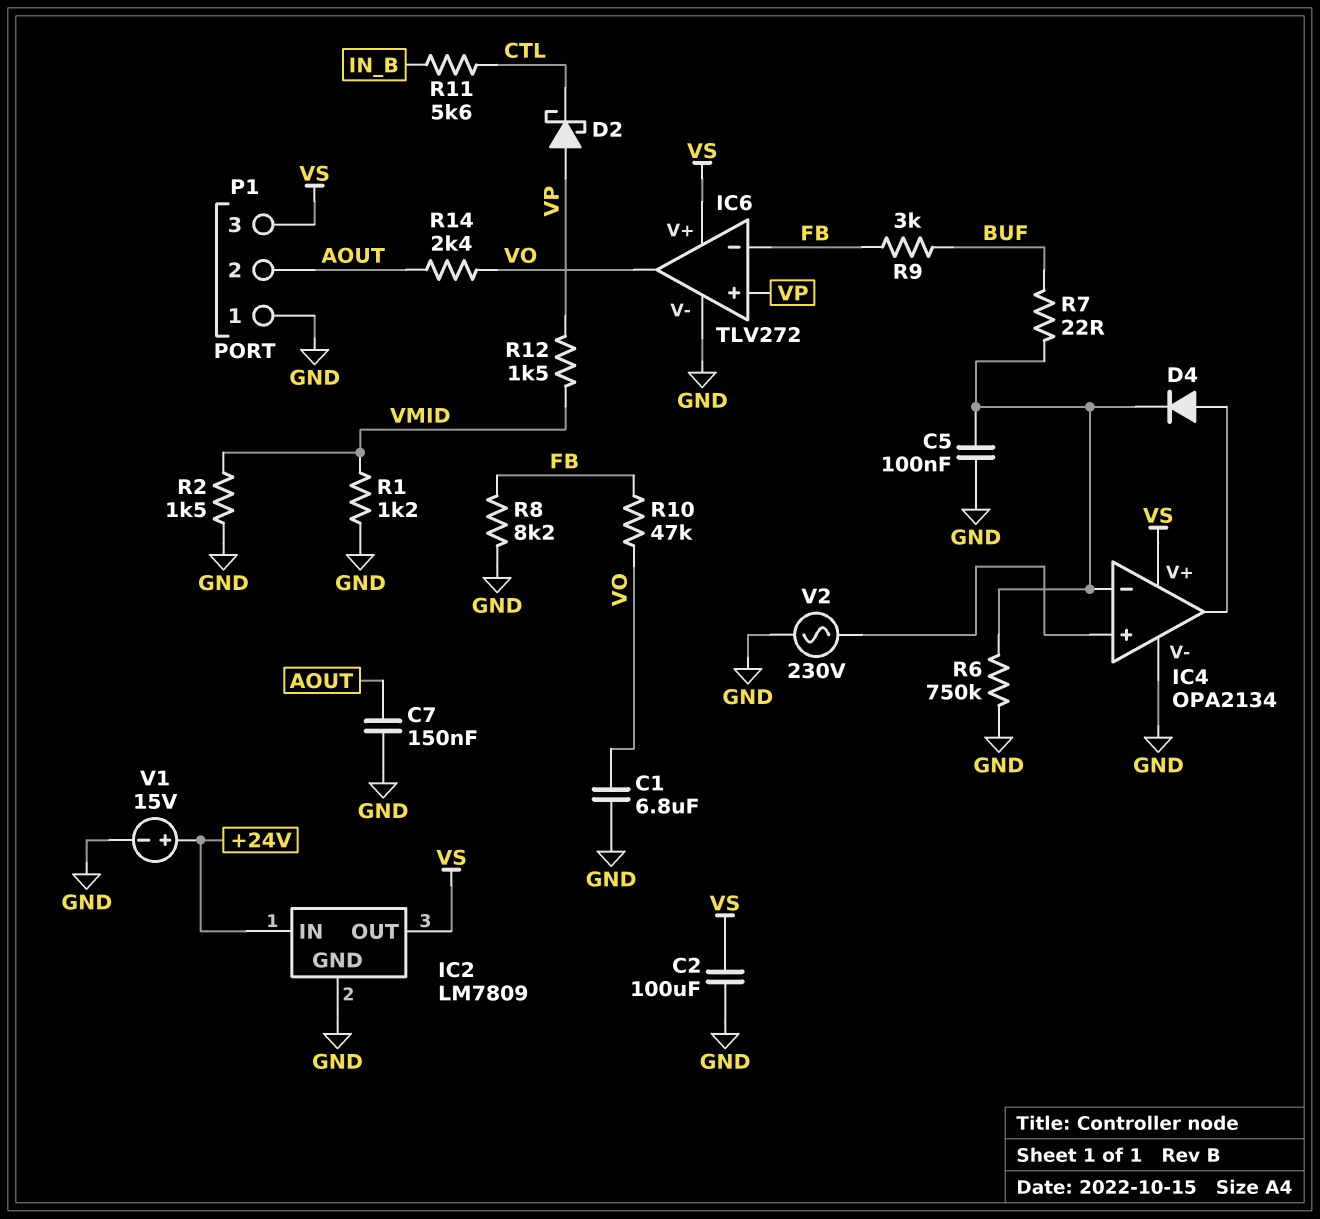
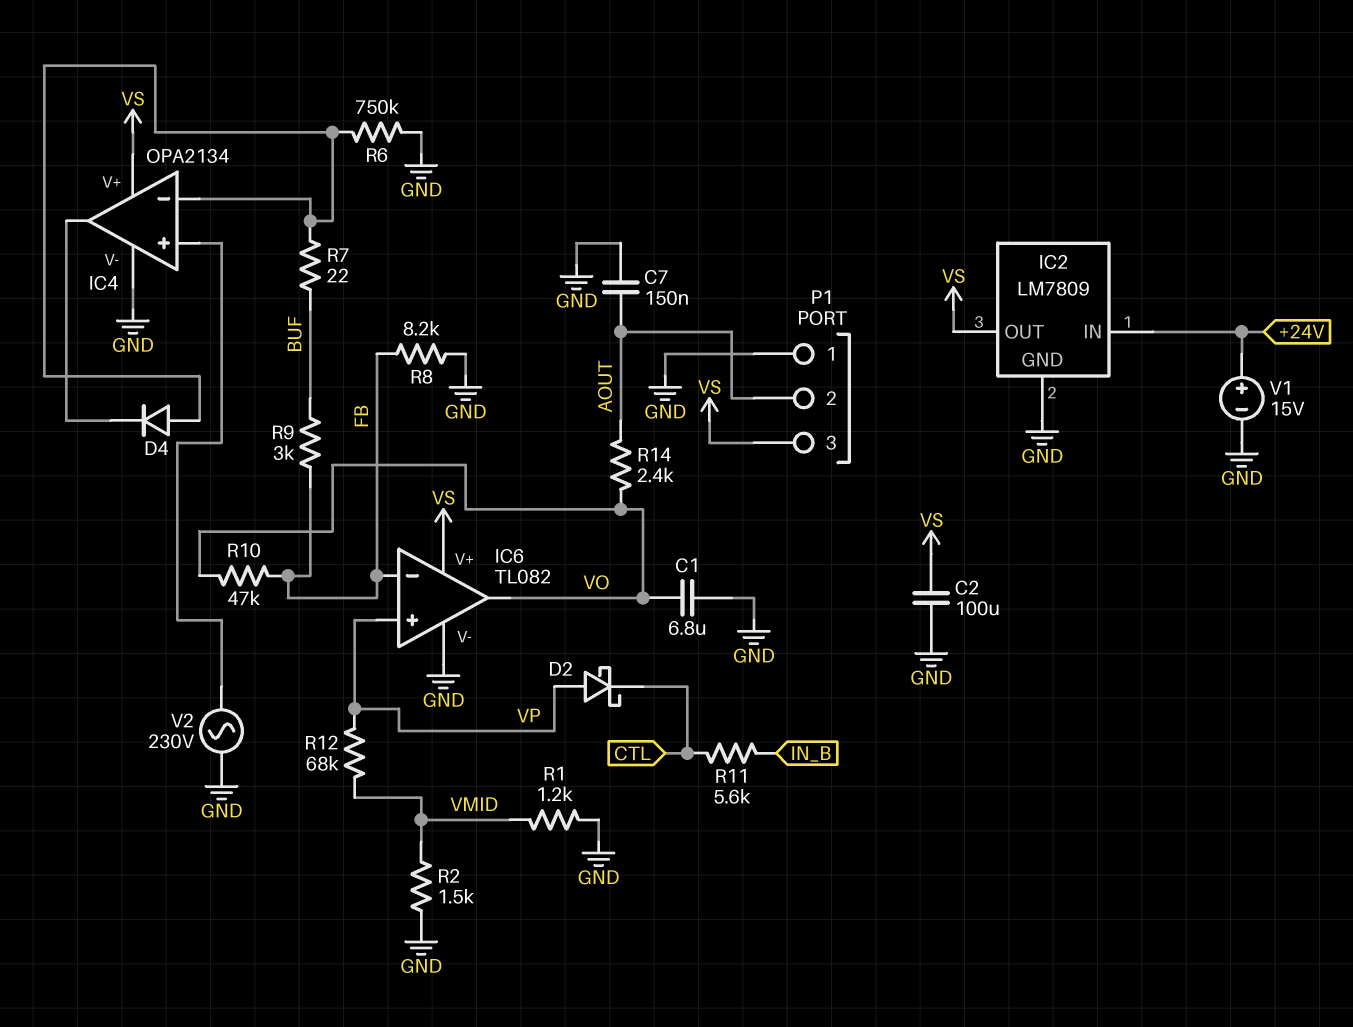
C5: 100nF (GND, IC4/in-) -> none
D4: diode (A IC4/out, K IC4/in-) -> diode (A IC4/in-, K IC4/out)
IC6: TLV272 -> TL082
R12: 1.5k (VMID, VP) -> 68k (VMID, VP)

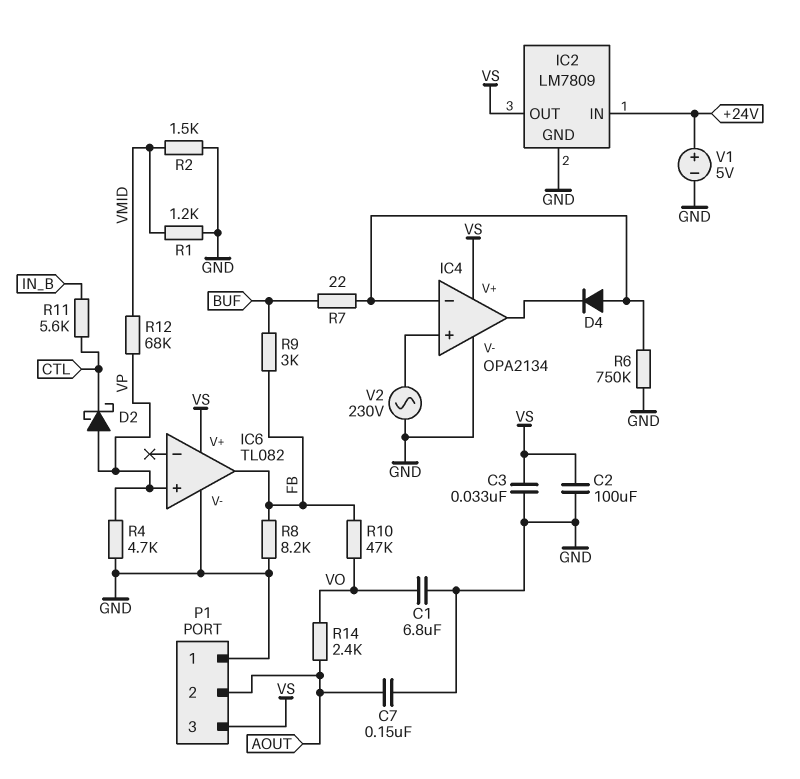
C3: none -> 33nF (GND, VS)
IC6 pin in-: FB -> none
IC6 pin out: VO -> FB
R4: none -> 4.7k (GND, VP)
V1: 15V (plus +24V, minus GND) -> 5V (plus +24V, minus GND)

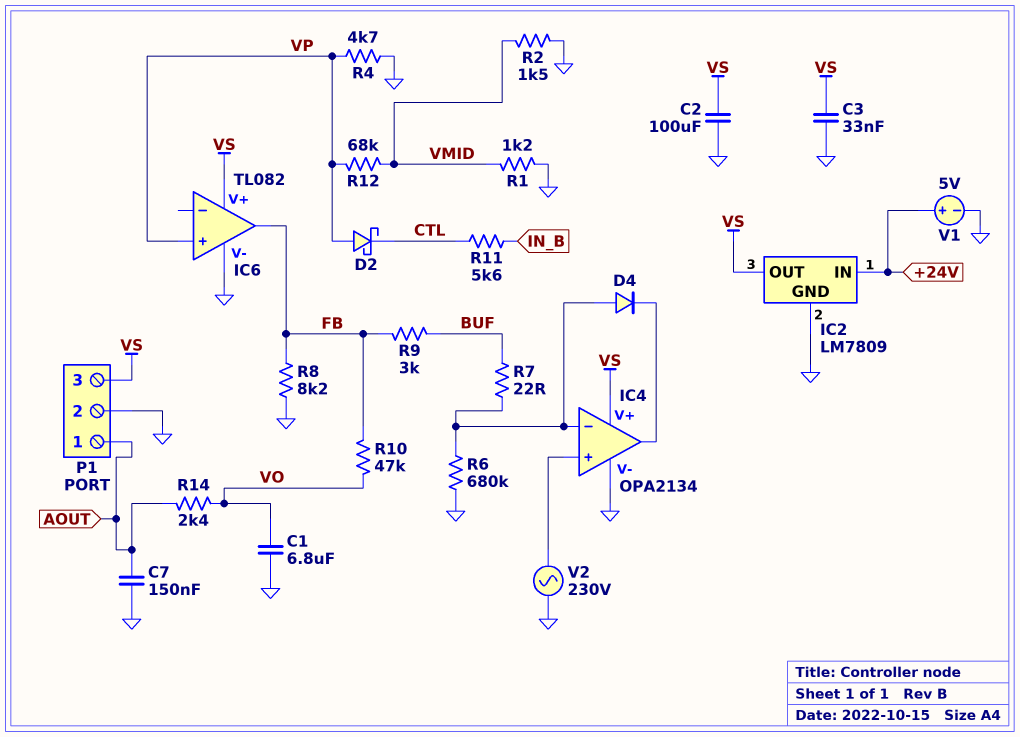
P1 pin 1: GND -> AOUT
P1 pin 2: AOUT -> GND
R6: 750k (GND, IC4/in-) -> 680k (GND, IC4/in-)

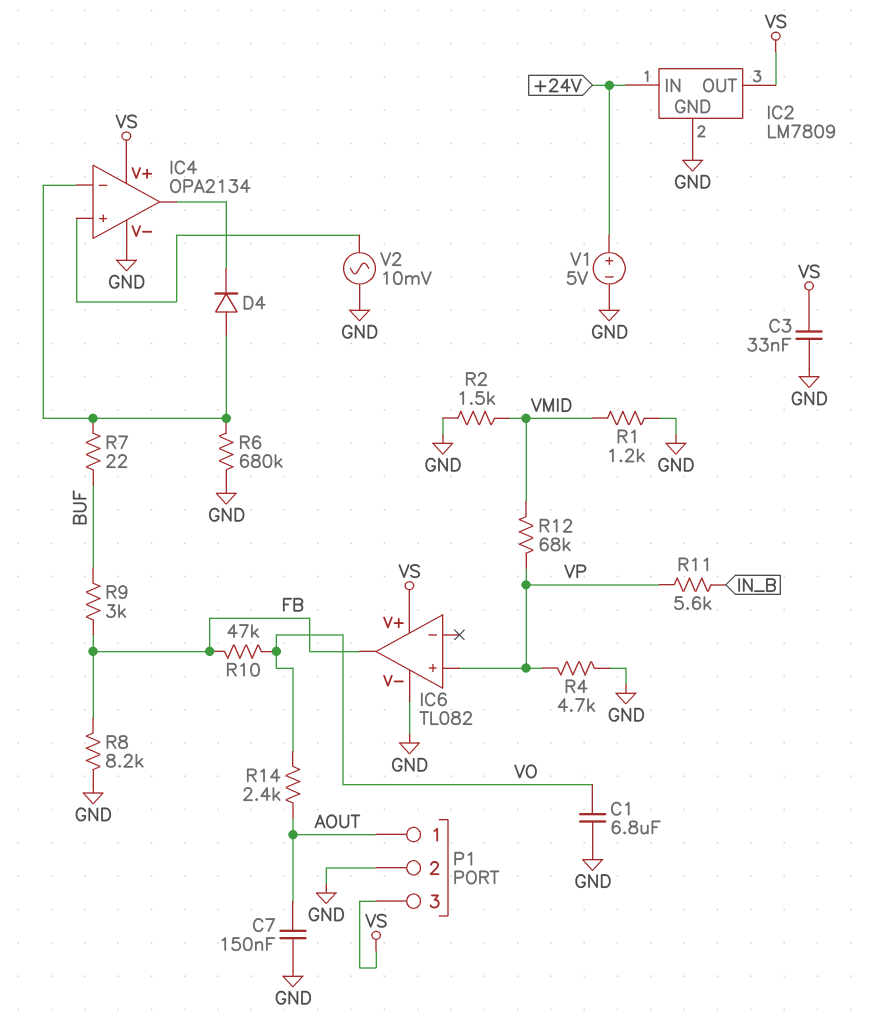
C2: 100uF (GND, VS) -> none
D2: schottky (A VP, K CTL) -> none
R11: 5.6k (CTL, IN_B) -> 5.6k (IN_B, VP)
V2: AC 230V (GND, IC4/in+) -> AC 10mV (GND, IC4/in+)

